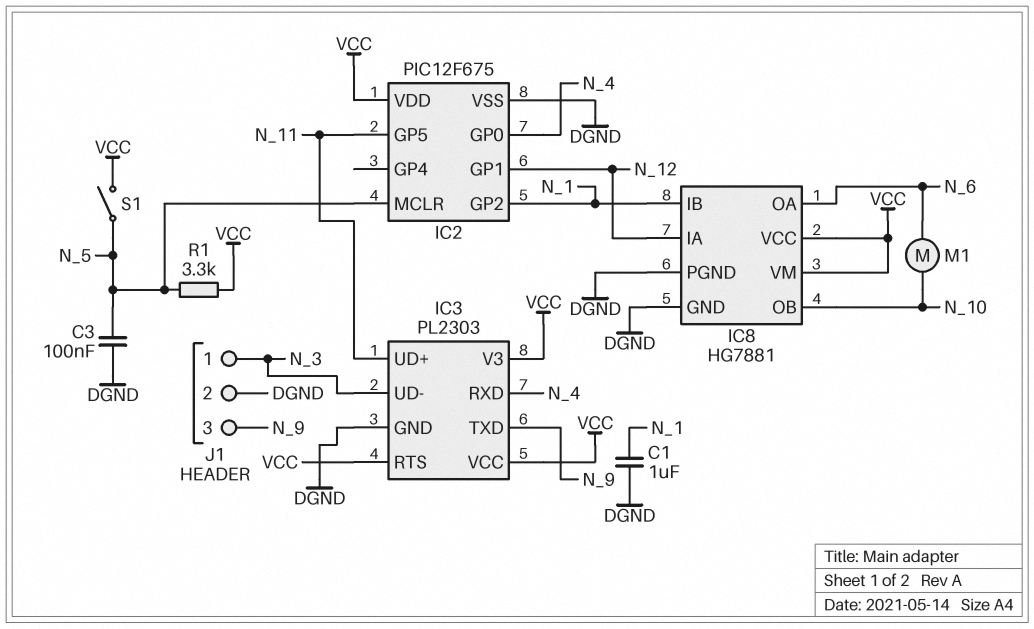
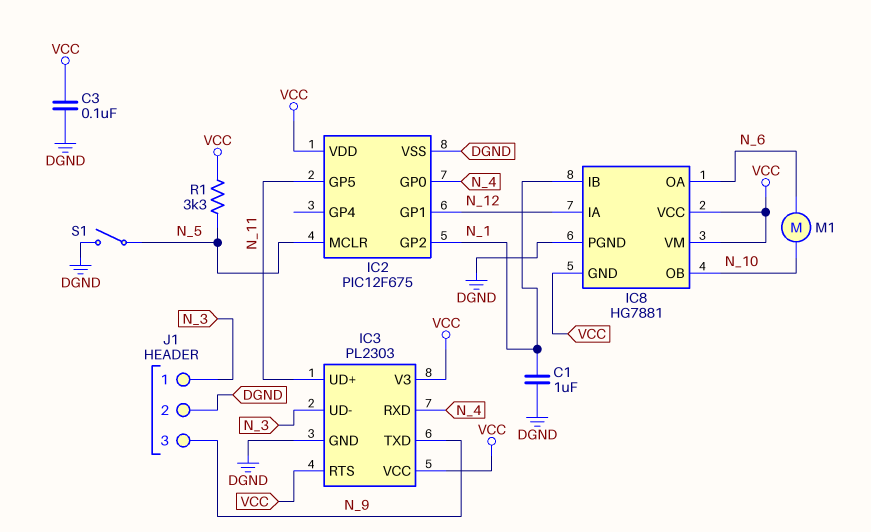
C3: 100nF (DGND, N_5) -> 100nF (DGND, VCC)
IC8 pin GND: DGND -> VCC
S1: switch (N_5, VCC) -> switch (DGND, N_5)

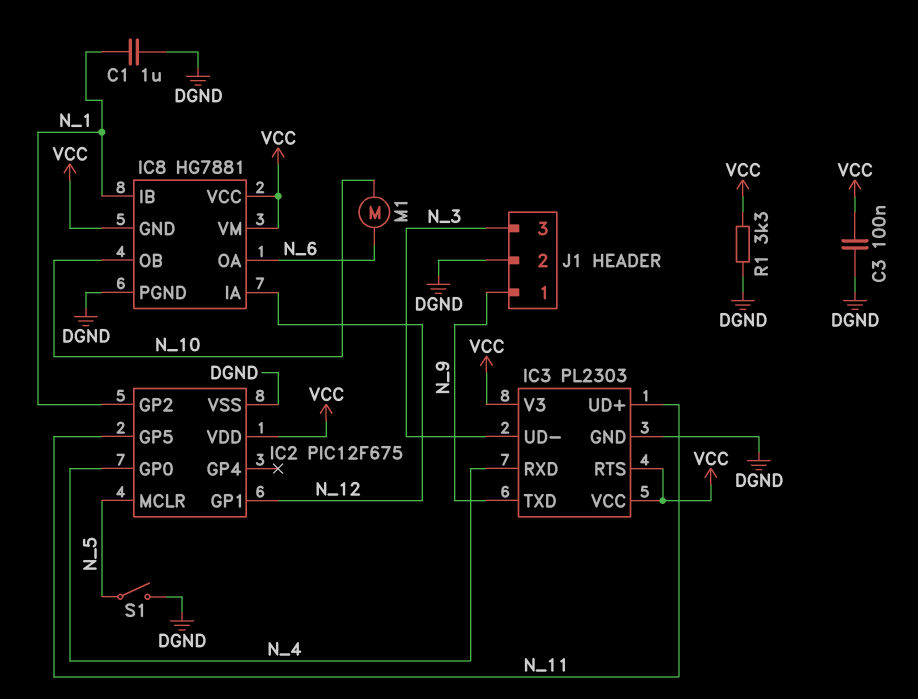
J1 pin 1: N_3 -> N_9
J1 pin 3: N_9 -> N_3
R1: 3.3k (N_5, VCC) -> 3.3k (DGND, VCC)

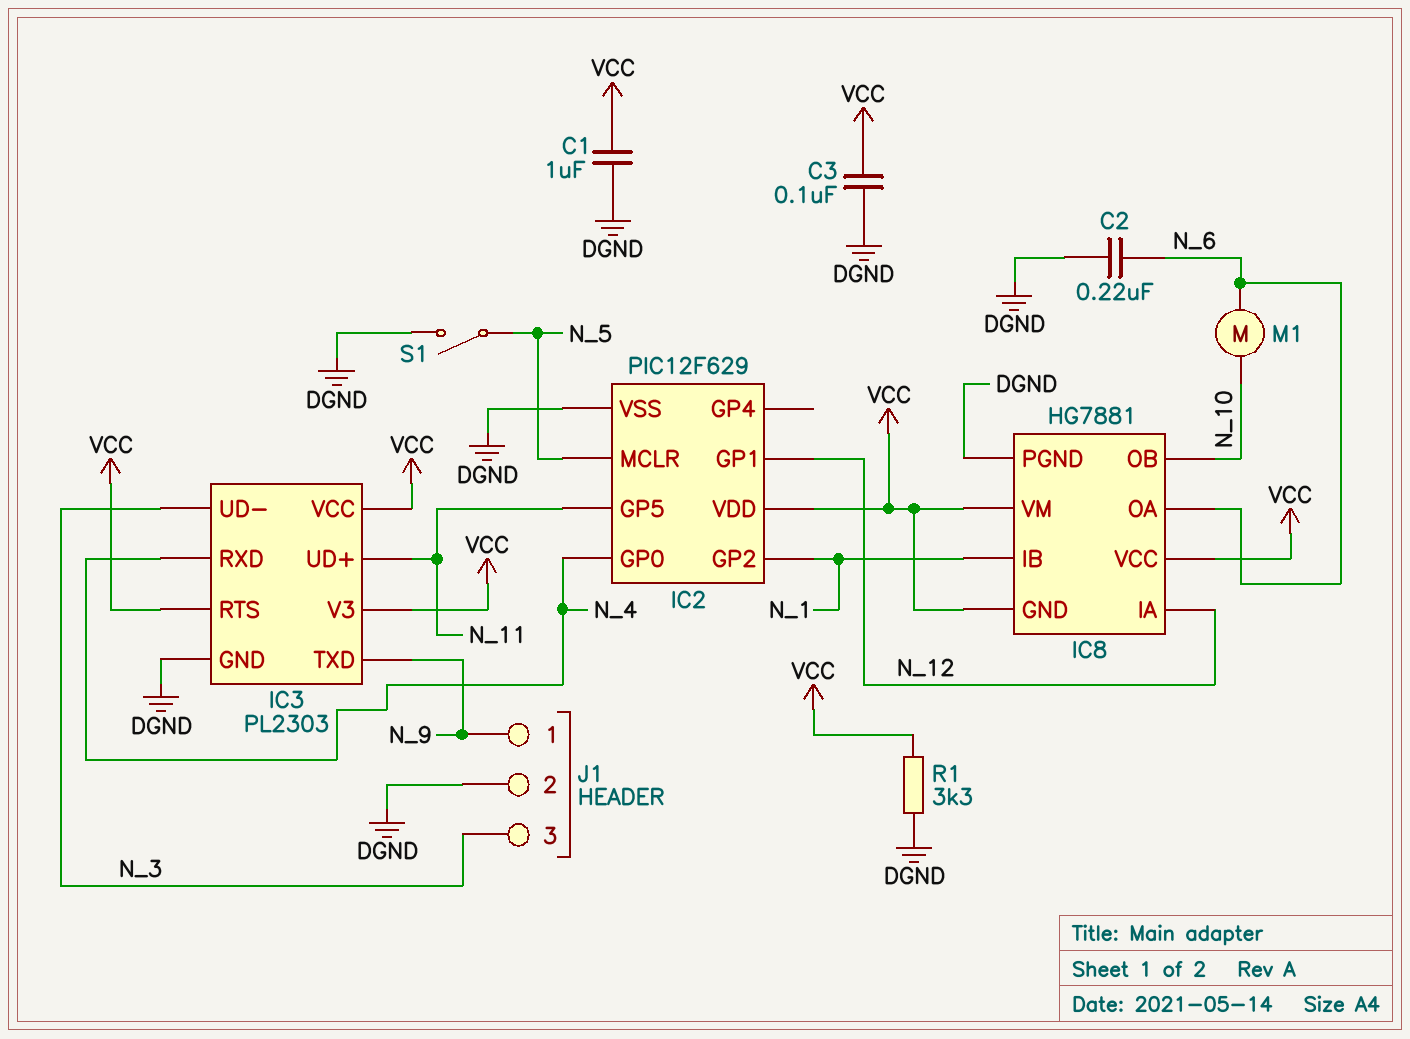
C1: 1uF (DGND, N_1) -> 1uF (DGND, VCC)
C2: none -> 220nF (DGND, N_6)
IC2: PIC12F675 -> PIC12F629

